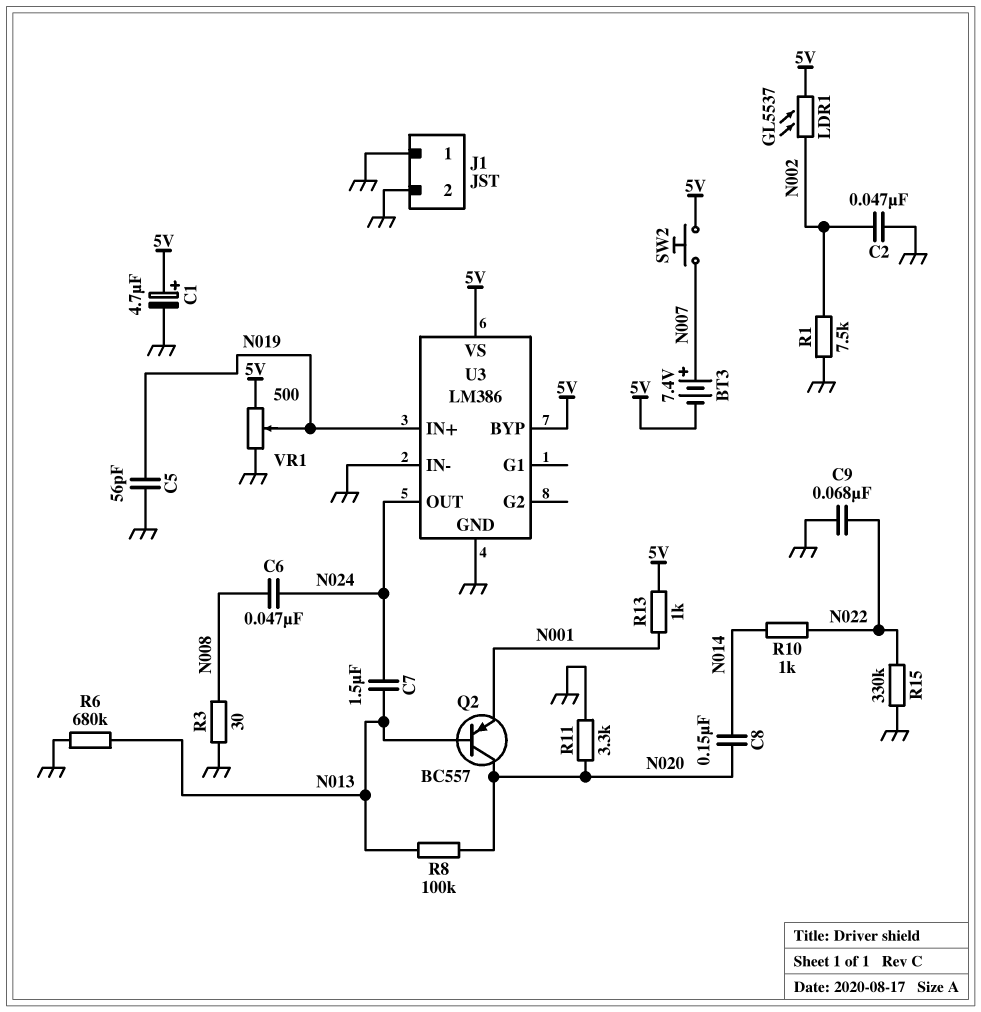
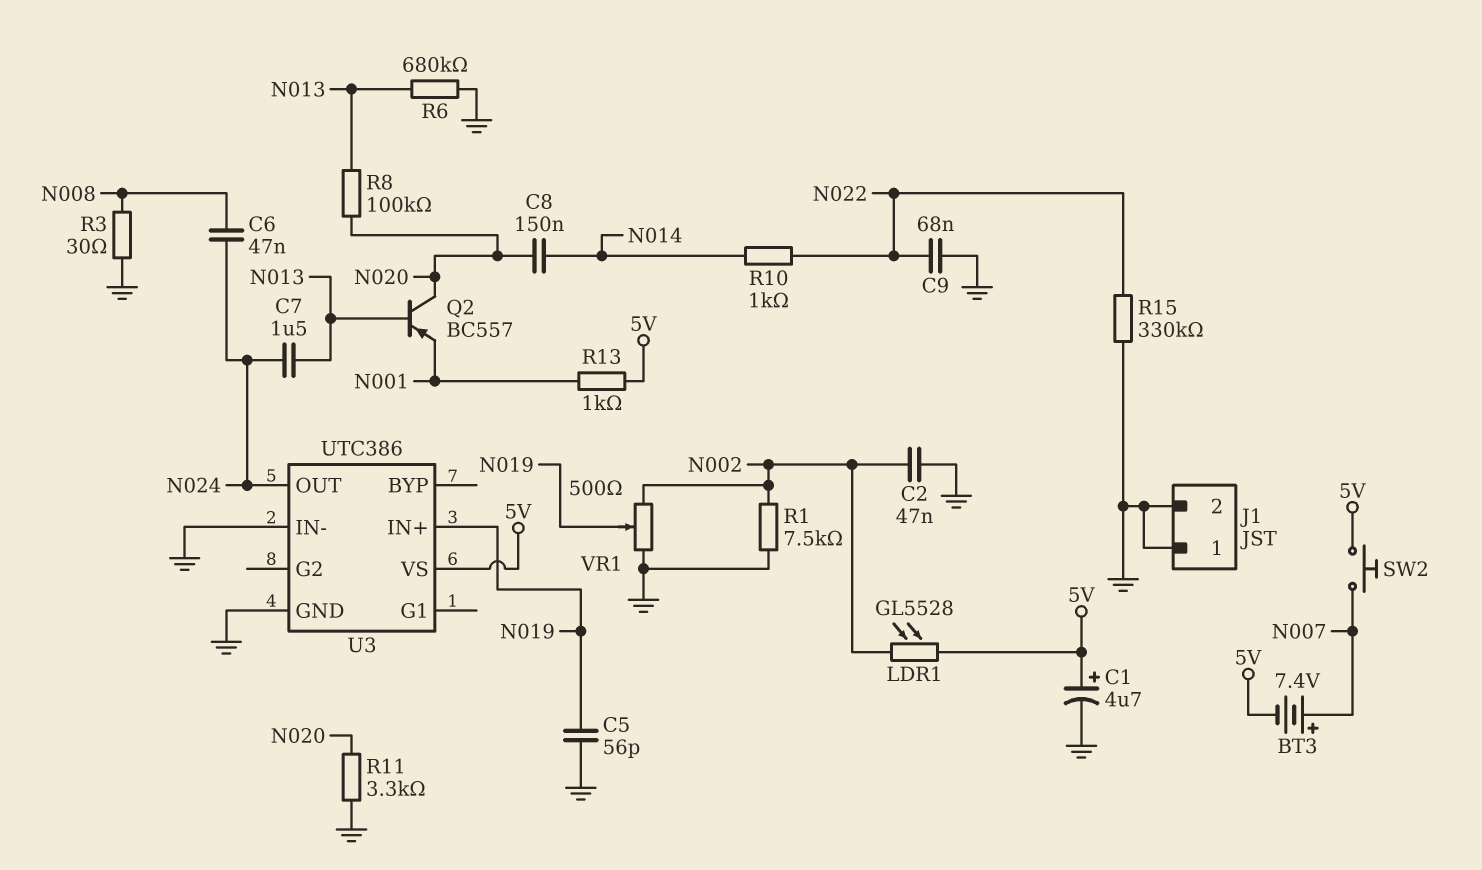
LDR1: GL5537 (5V, N002) -> GL5528 (5V, N002)
U3: LM386 -> UTC386
U3 pin BYP: 5V -> none
VR1: 500 (5V, GND, wiper N019) -> 500 (GND, N002, wiper N019)

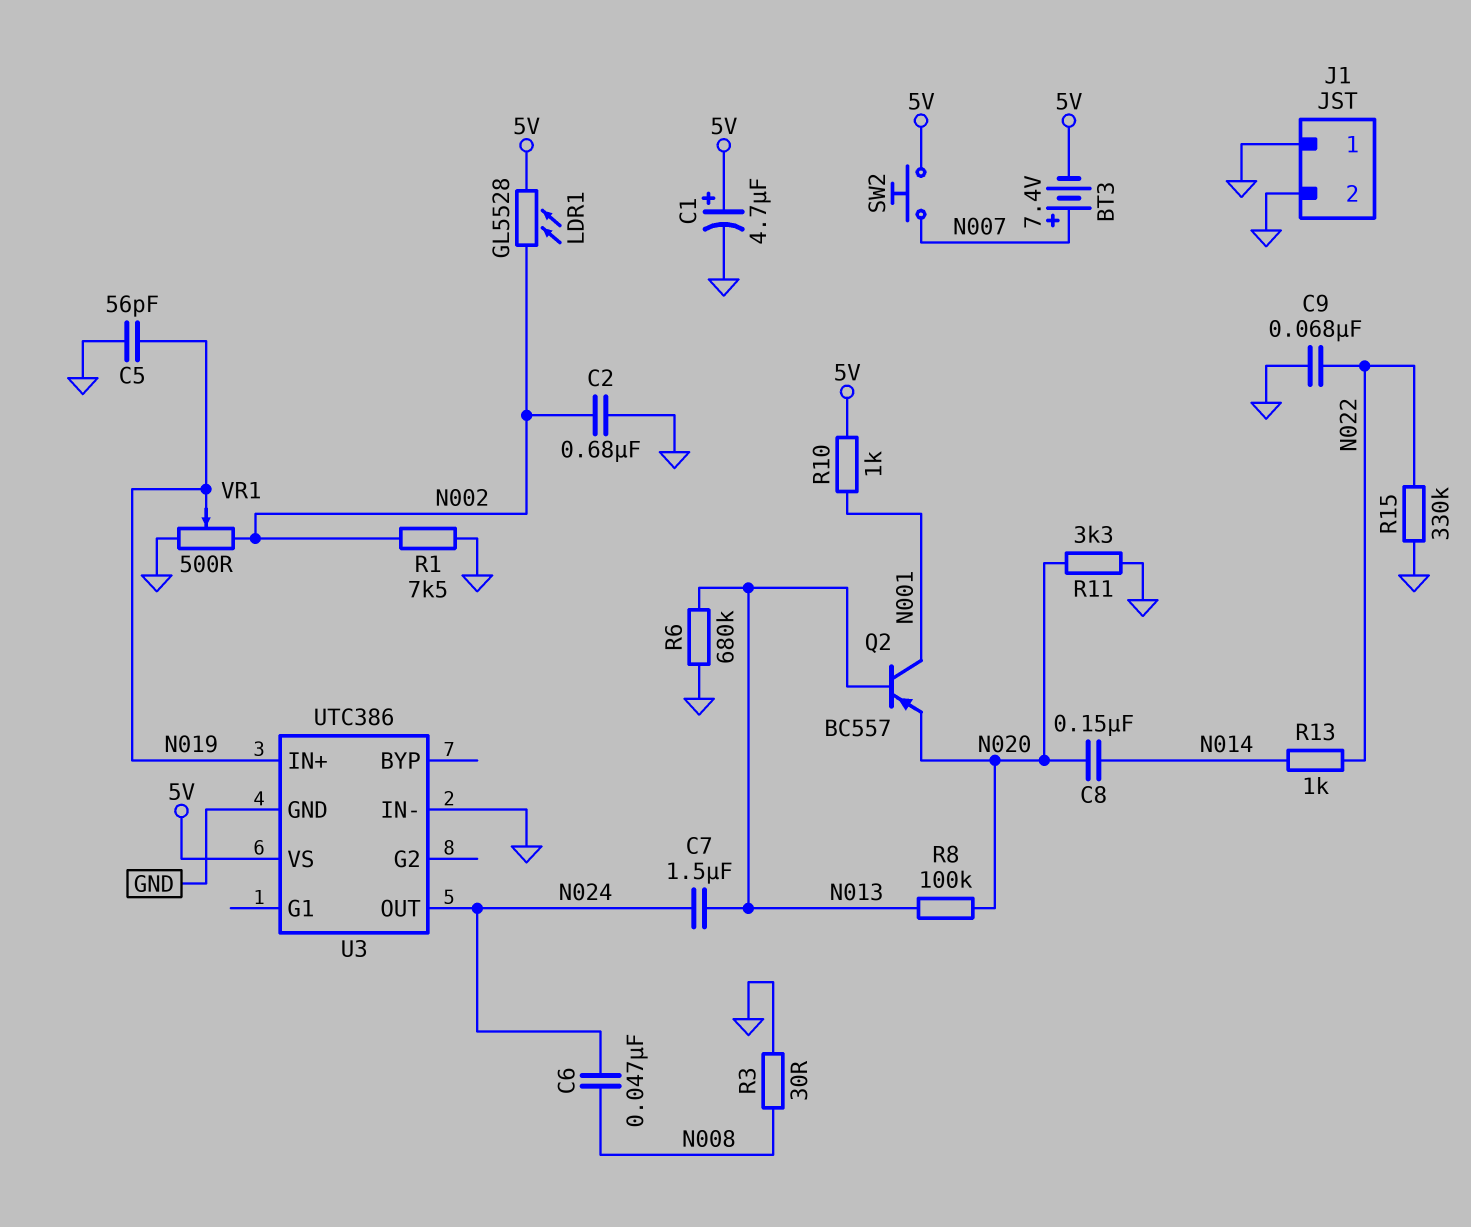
C2: 47nF (GND, N002) -> 680nF (GND, N002)
Q2: PNP BC557 (B N013, C N020, E N001) -> PNP BC557 (B N013, C N001, E N020)
R10: 1k (N014, N022) -> 1k (5V, N001)
R13: 1k (5V, N001) -> 1k (N014, N022)

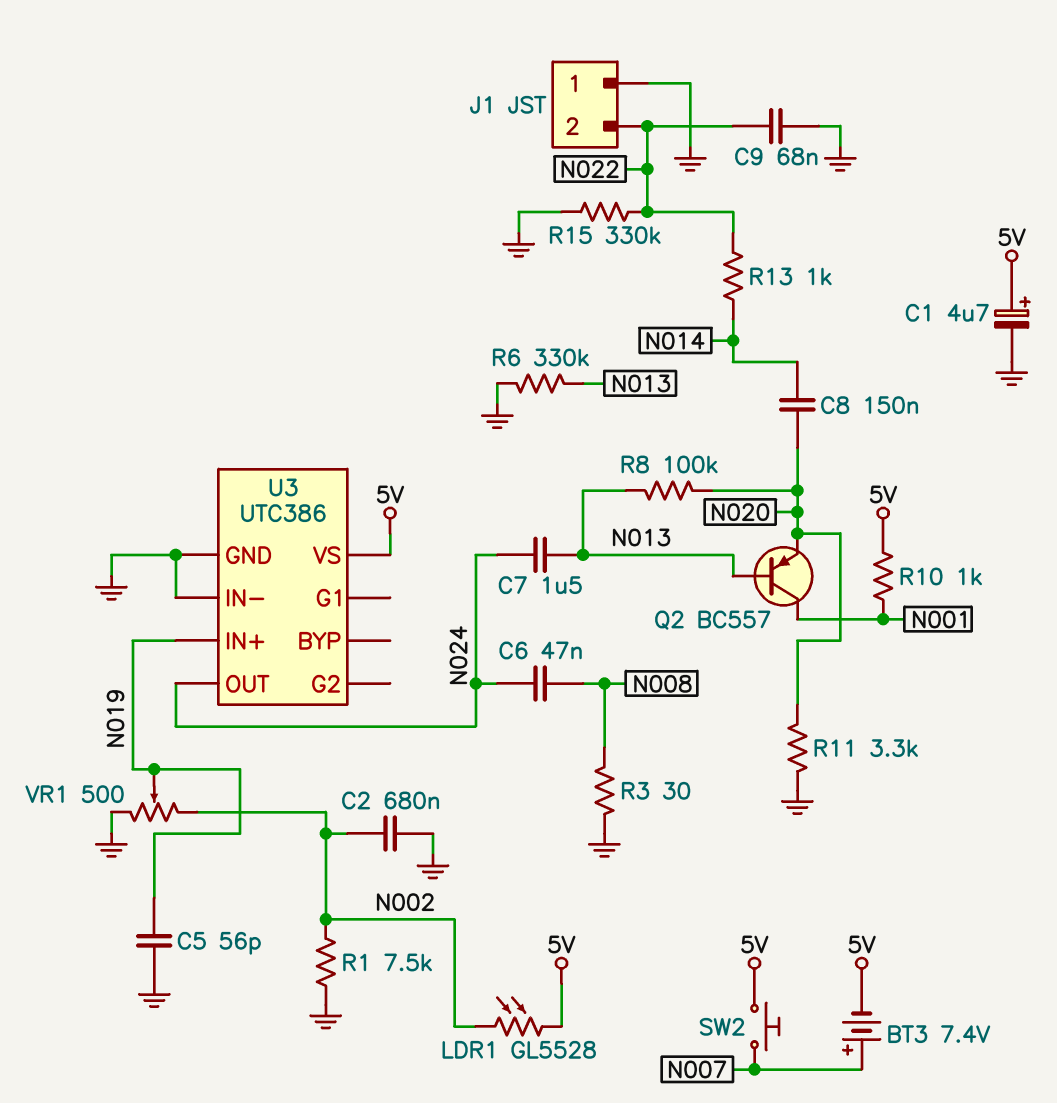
J1 pin 2: GND -> N022
R6: 680k (GND, N013) -> 330k (GND, N013)

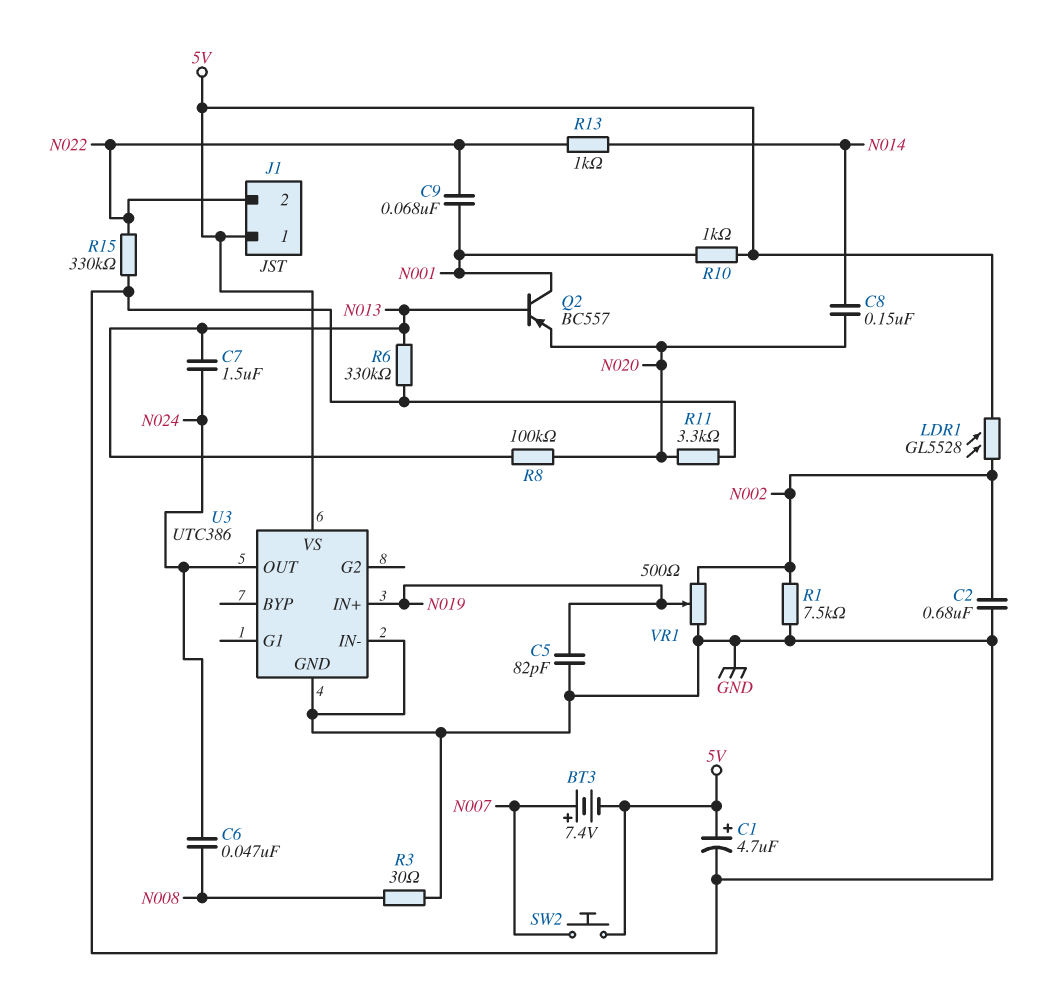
C5: 56pF (GND, N019) -> 82pF (GND, N019)
C9: 68nF (GND, N022) -> 68nF (N001, N022)
J1 pin 1: GND -> 5V

